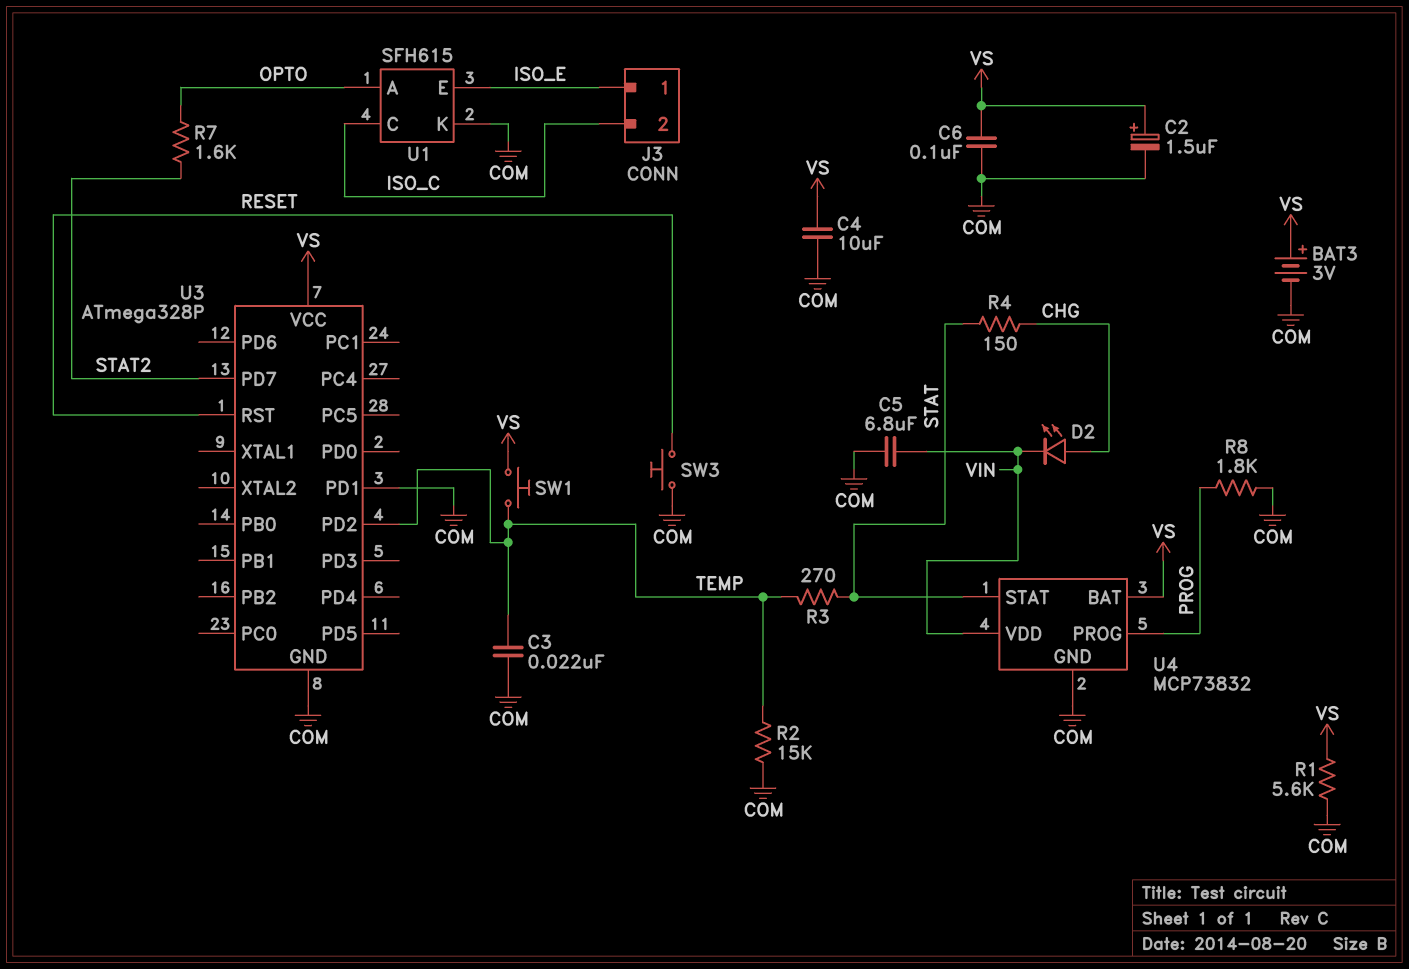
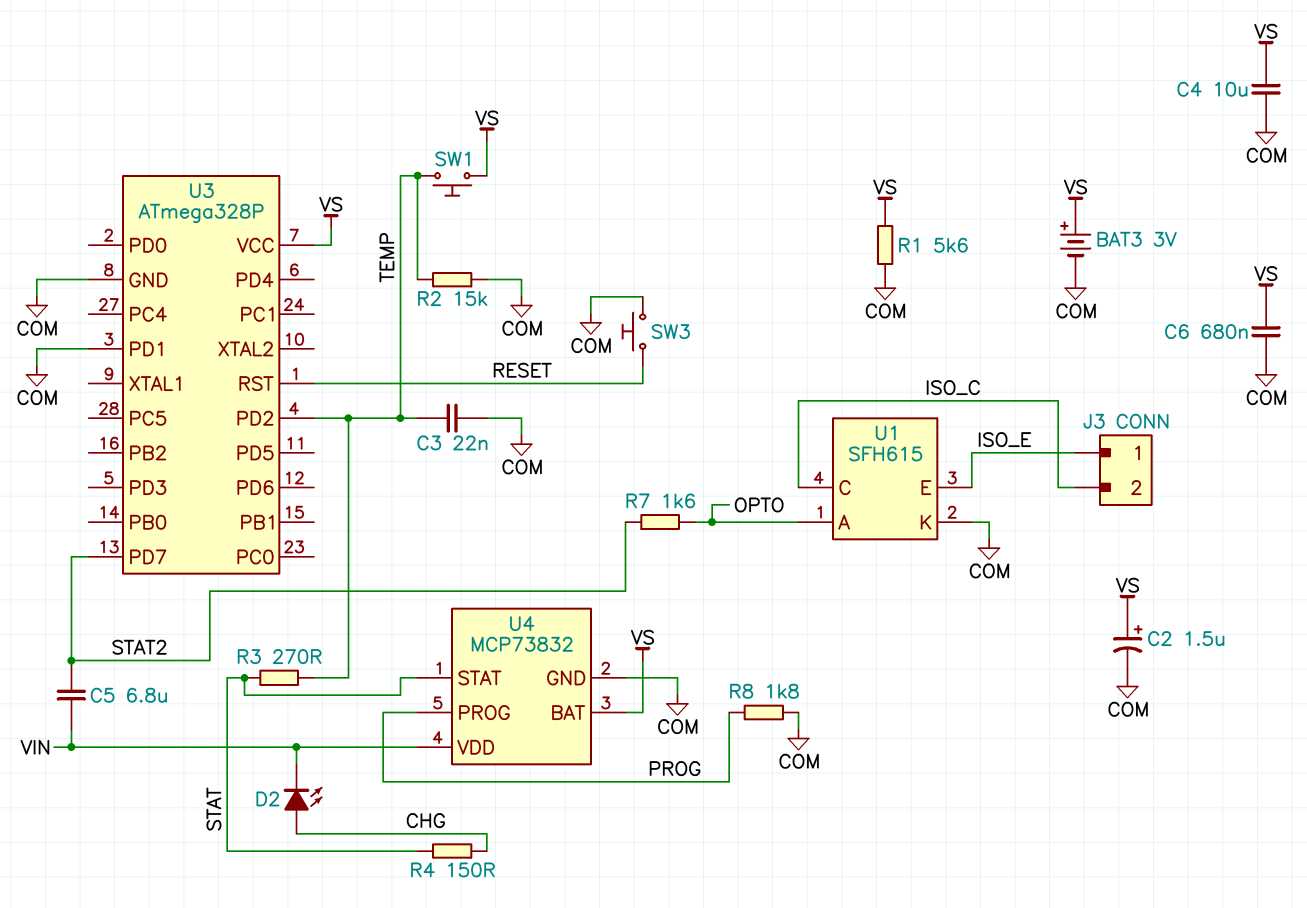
C5: 6.8uF (COM, VIN) -> 6.8uF (STAT2, VIN)
C6: 100nF (COM, VS) -> 680nF (COM, VS)

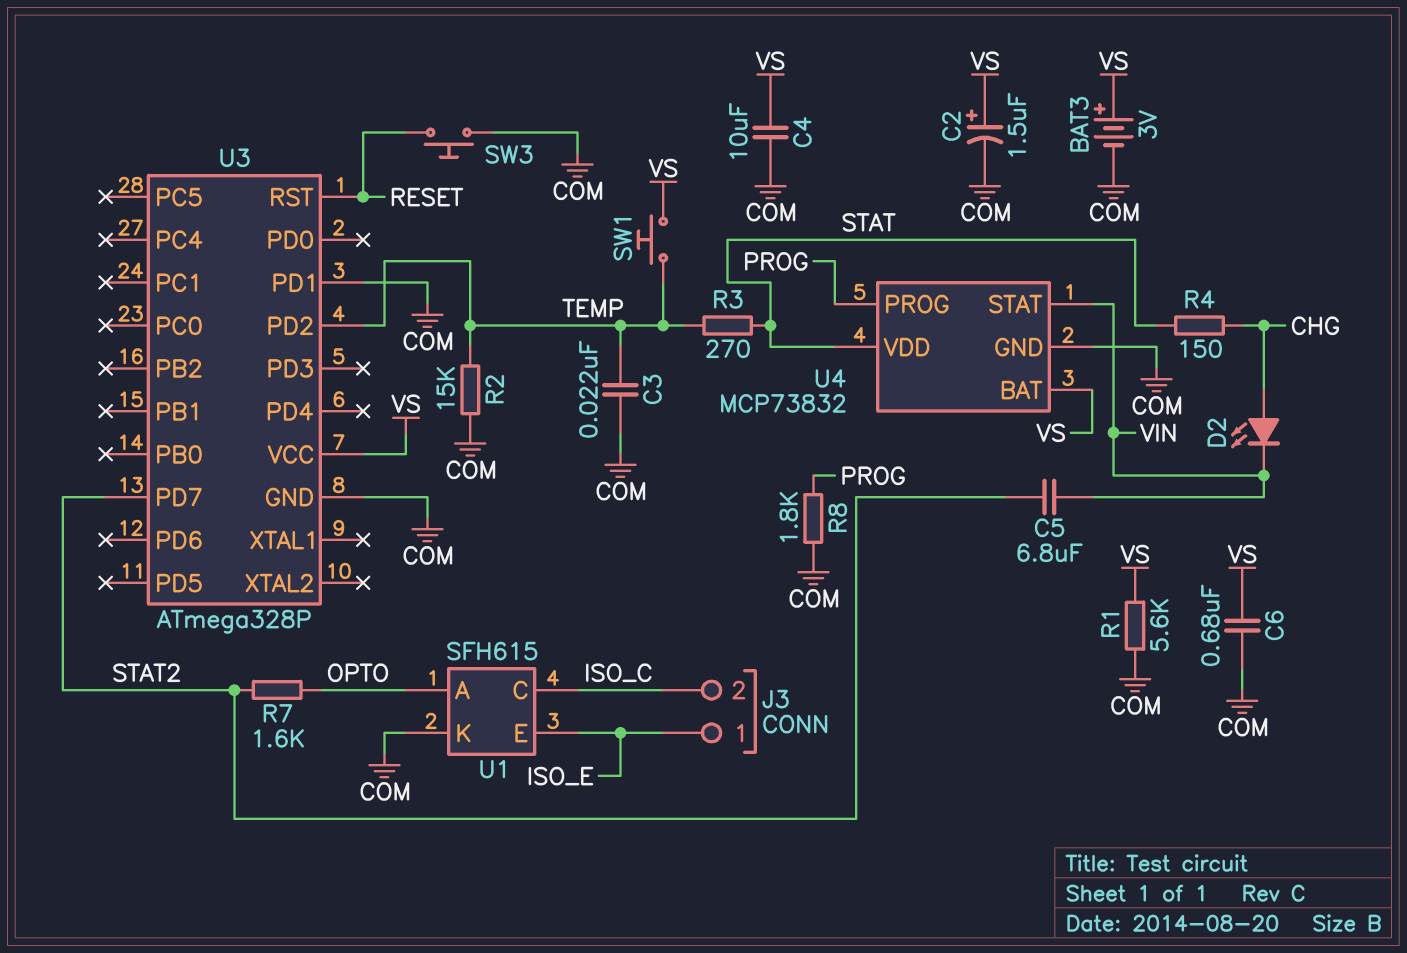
U4 pin STAT: STAT -> VIN
U4 pin VDD: VIN -> STAT

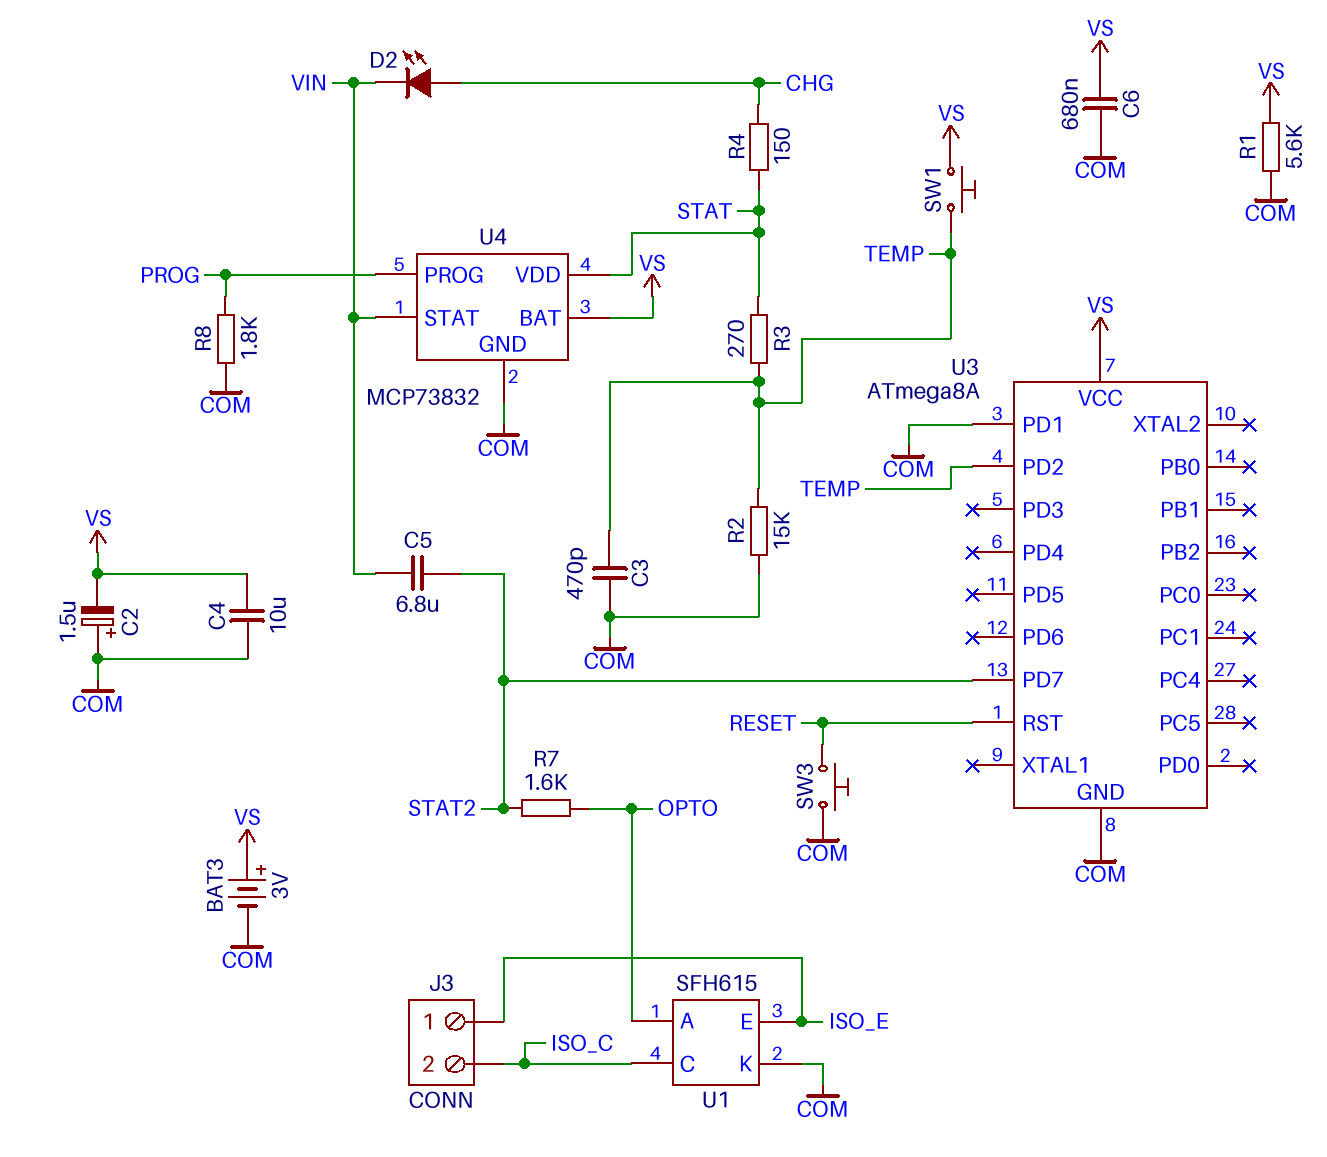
C2: 1.5uF (plus VS, minus COM) -> 1.5uF (plus COM, minus VS)
C3: 22nF (COM, TEMP) -> 470pF (COM, TEMP)
U3: ATmega328P -> ATmega8A

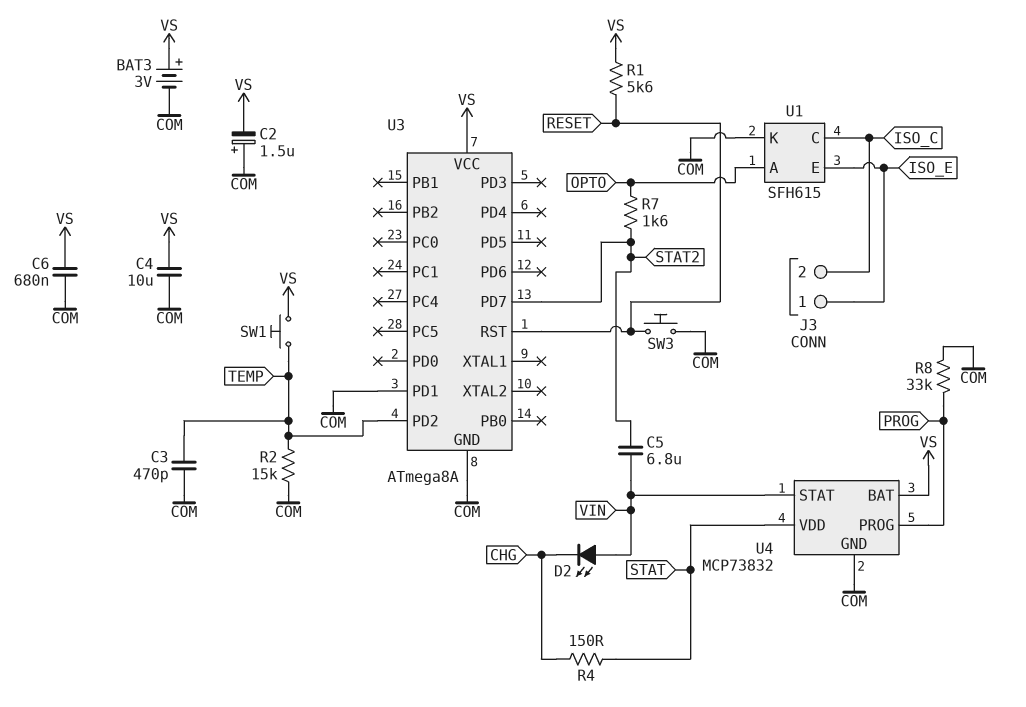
D2: LED (A CHG, K VIN) -> LED (A VIN, K CHG)
R1: 5.6k (COM, VS) -> 5.6k (RESET, VS)
R3: 270 (STAT, TEMP) -> none
R8: 1.8k (COM, PROG) -> 33k (COM, PROG)

